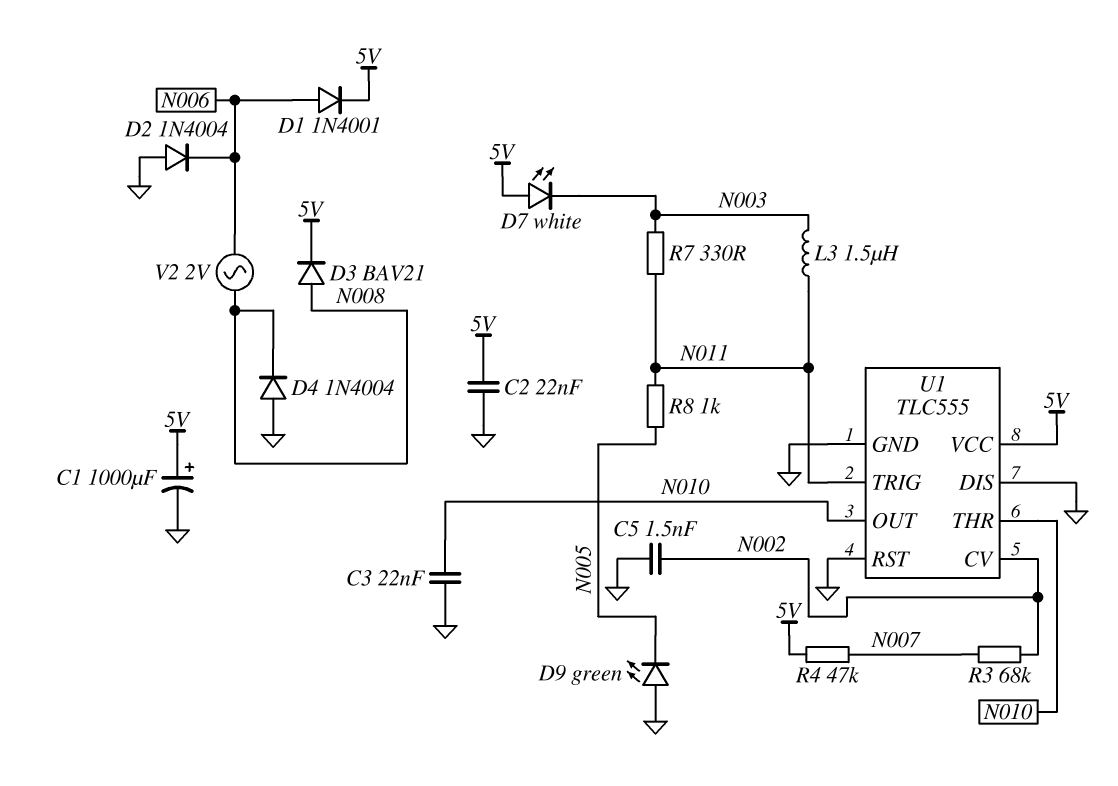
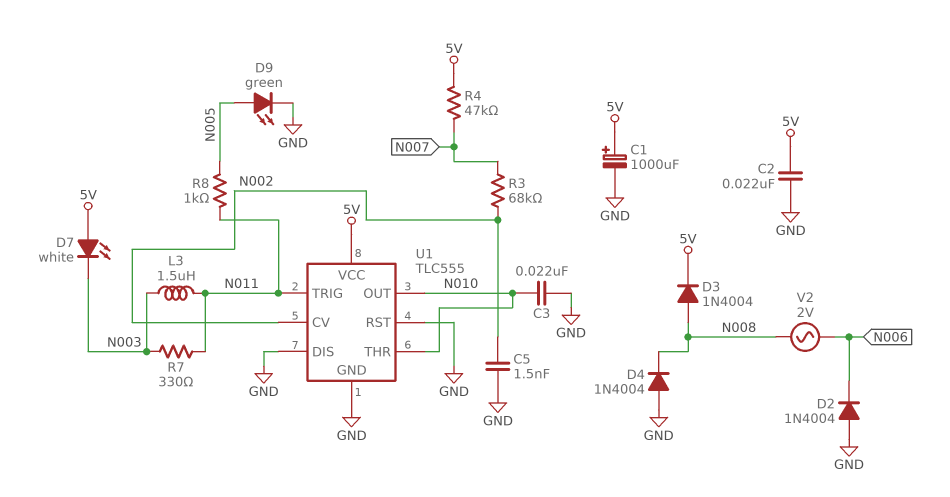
D1: diode 1N4001 (A N006, K 5V) -> none
D3: diode BAV21 (A N008, K 5V) -> diode 1N4004 (A N008, K 5V)
D9: LED green (A GND, K N005) -> LED green (A N005, K GND)

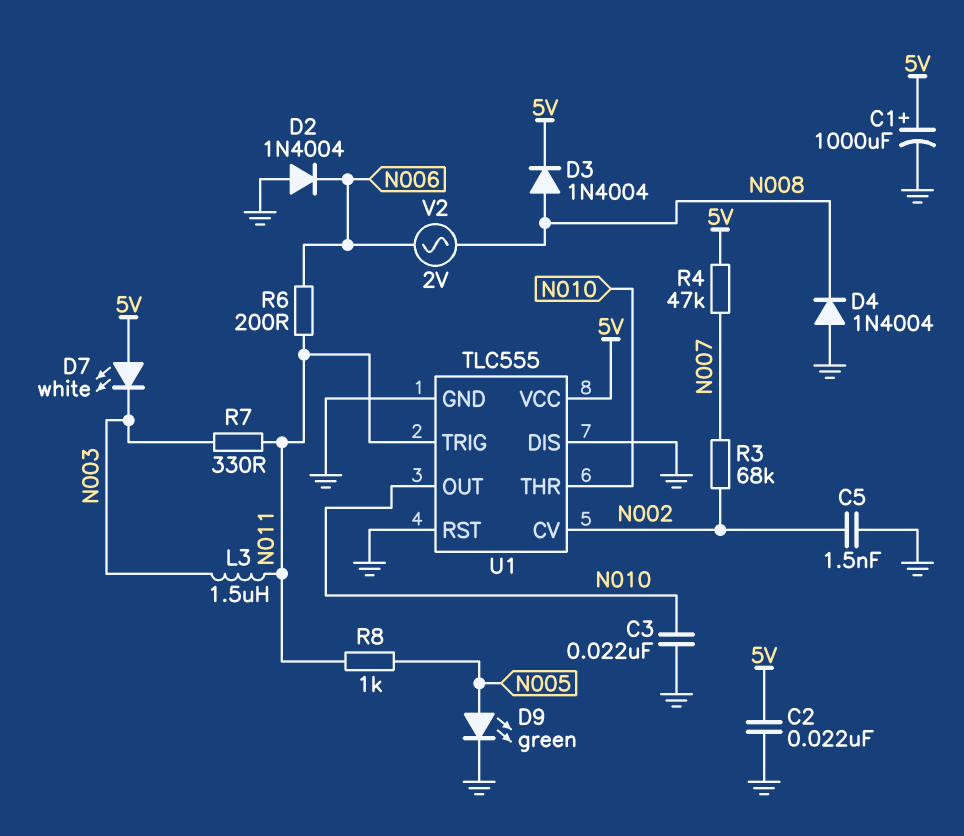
R6: none -> 200 (N006, N011)

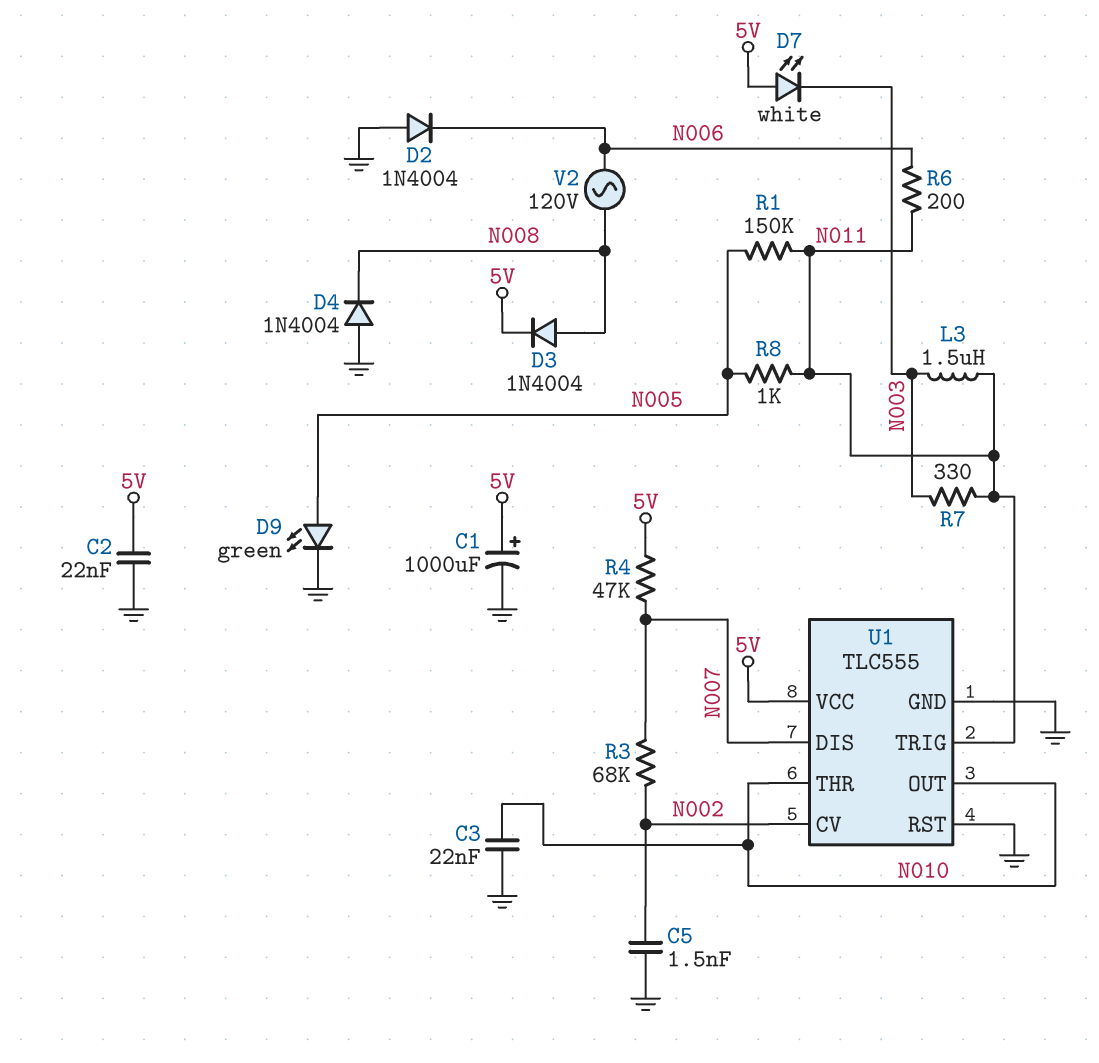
R1: none -> 150k (N005, N011)
U1 pin DIS: GND -> N007
V2: AC 2V (N006, N008) -> AC 120V (N006, N008)

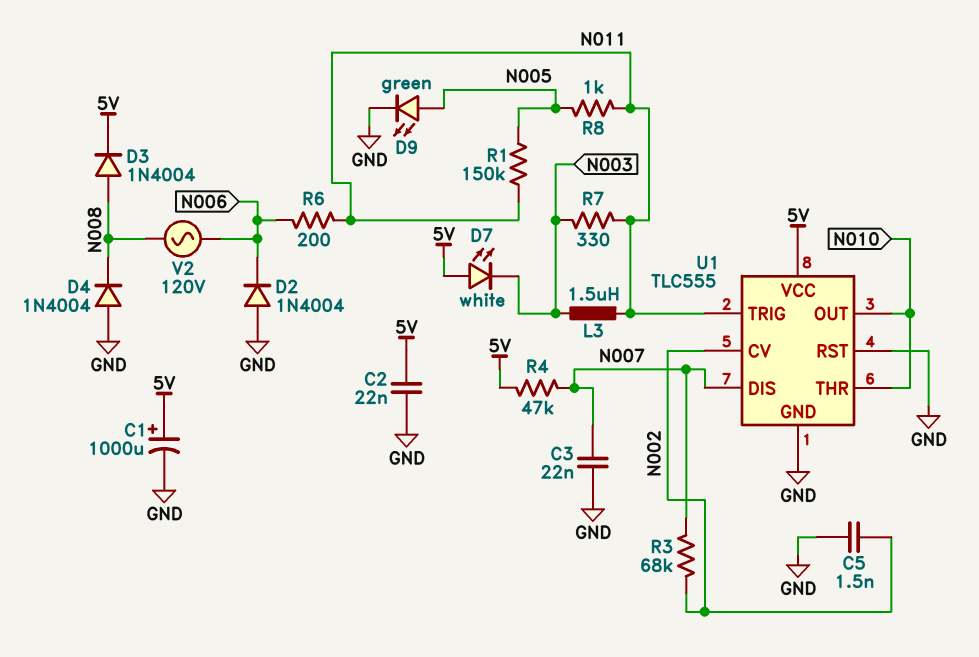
C3: 22nF (GND, N010) -> 22nF (GND, N007)

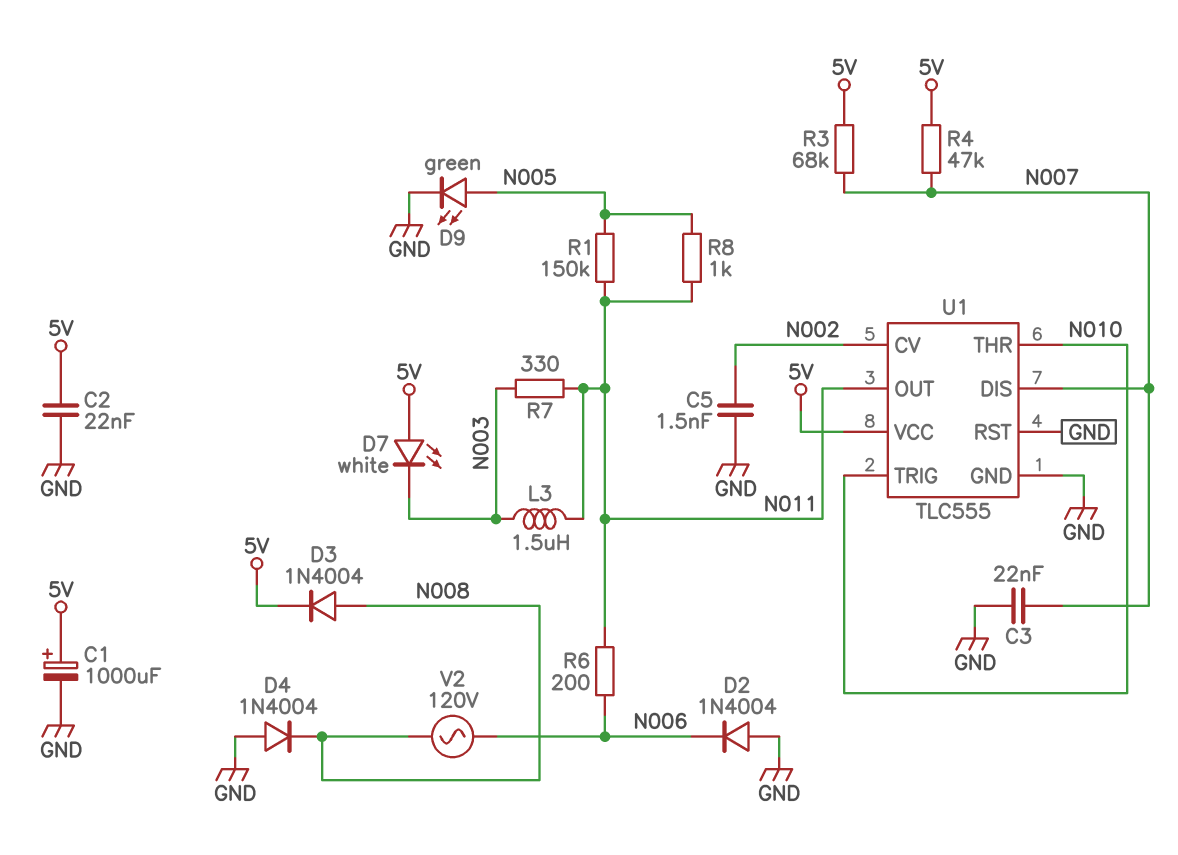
R3: 68k (N002, N007) -> 68k (5V, N007)
U1 pin OUT: N010 -> N011
U1 pin TRIG: N011 -> N010

